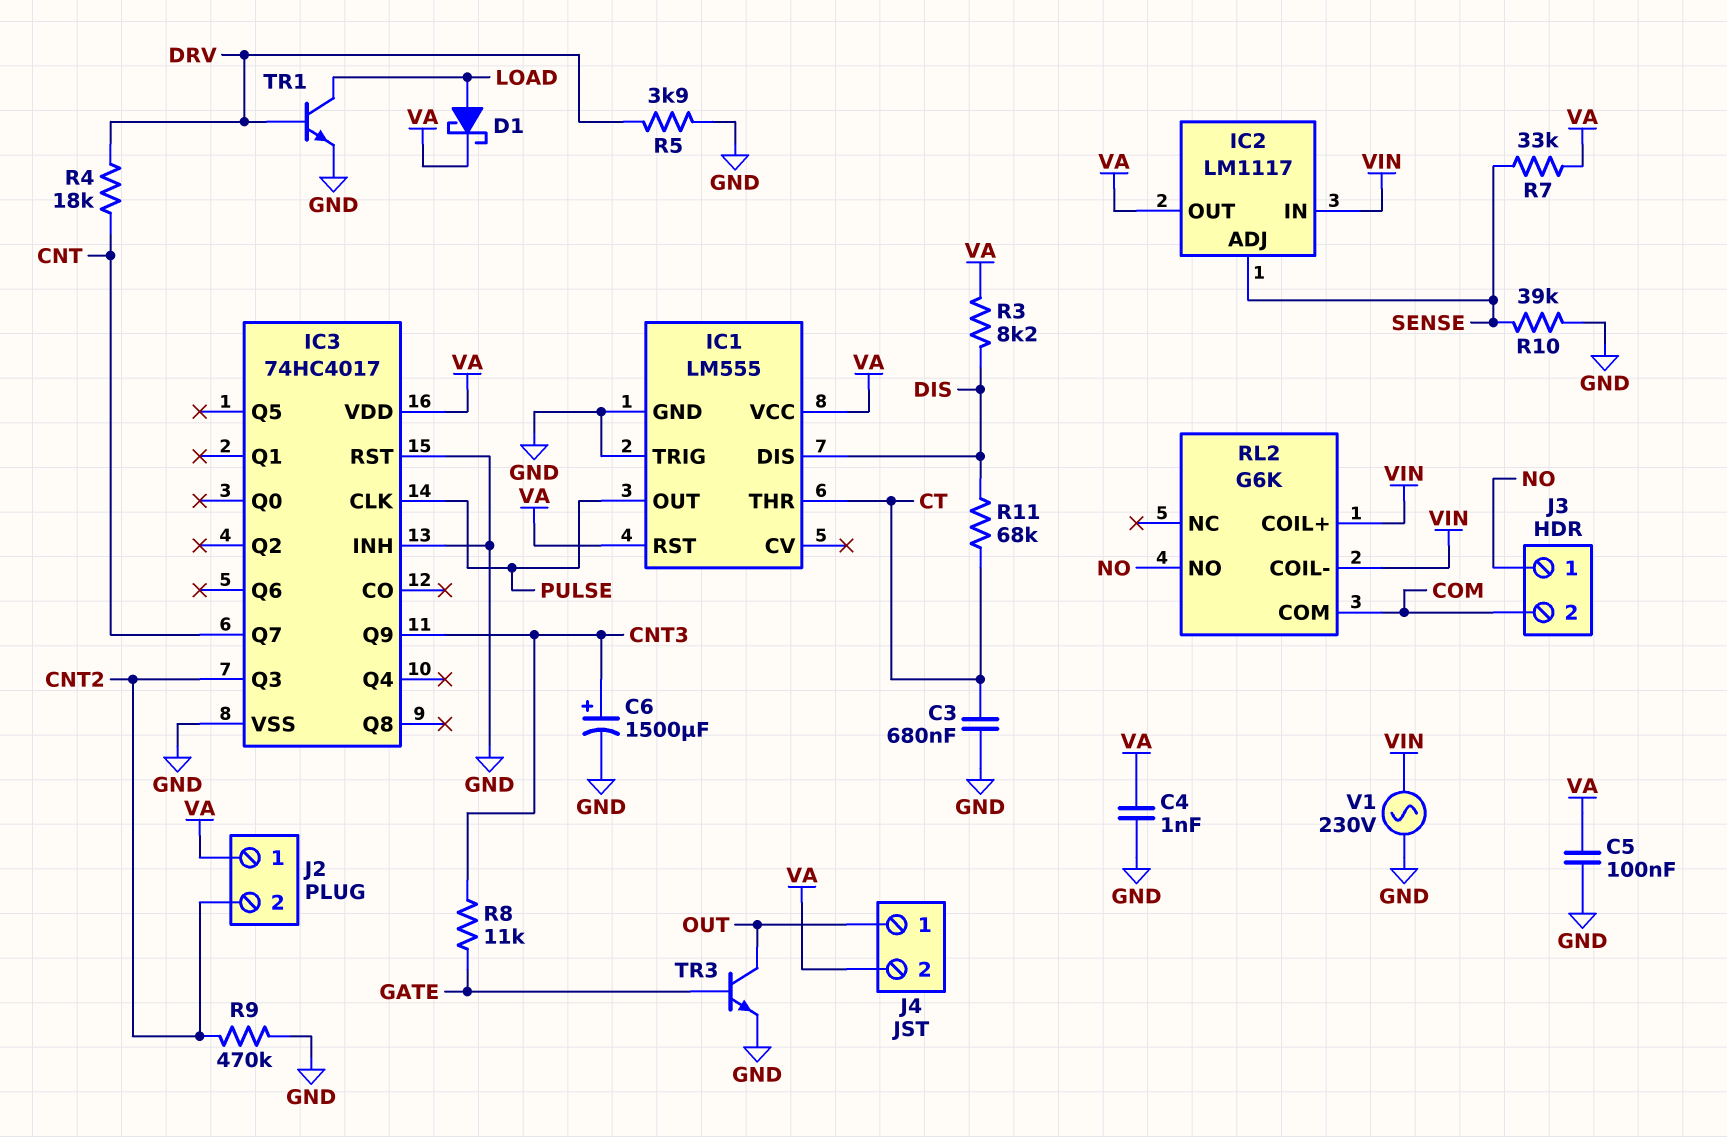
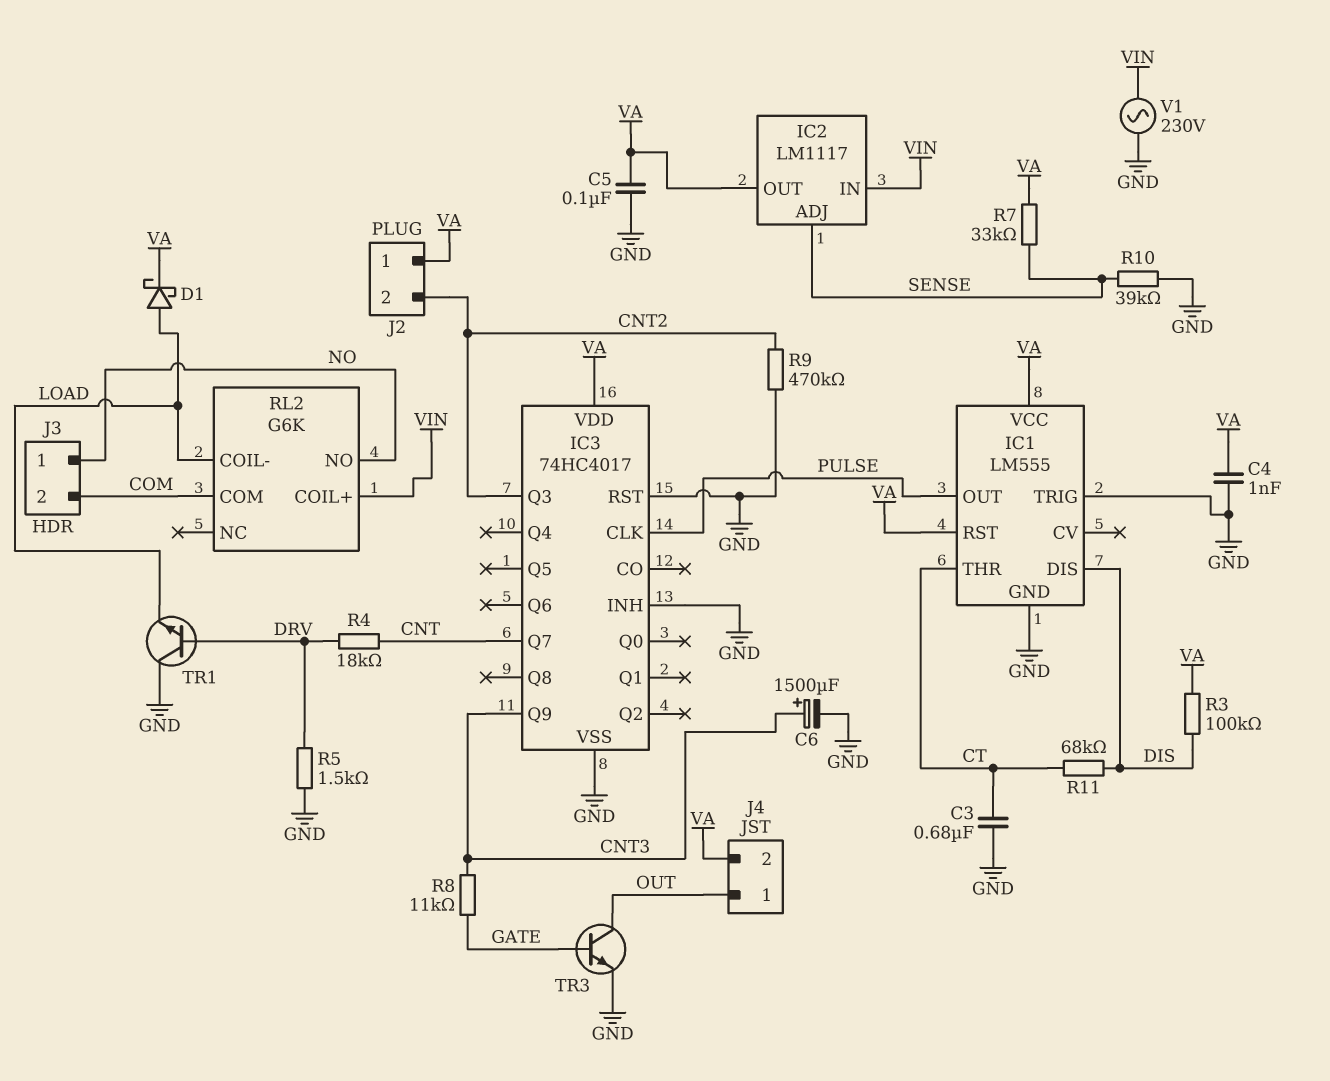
R3: 8.2k (DIS, VA) -> 100k (DIS, VA)
R5: 3.9k (DRV, GND) -> 1.5k (DRV, GND)
RL2 pin COIL-: VIN -> LOAD
TR1: NPN (B DRV, C LOAD, E GND) -> NPN (B DRV, C GND, E LOAD)

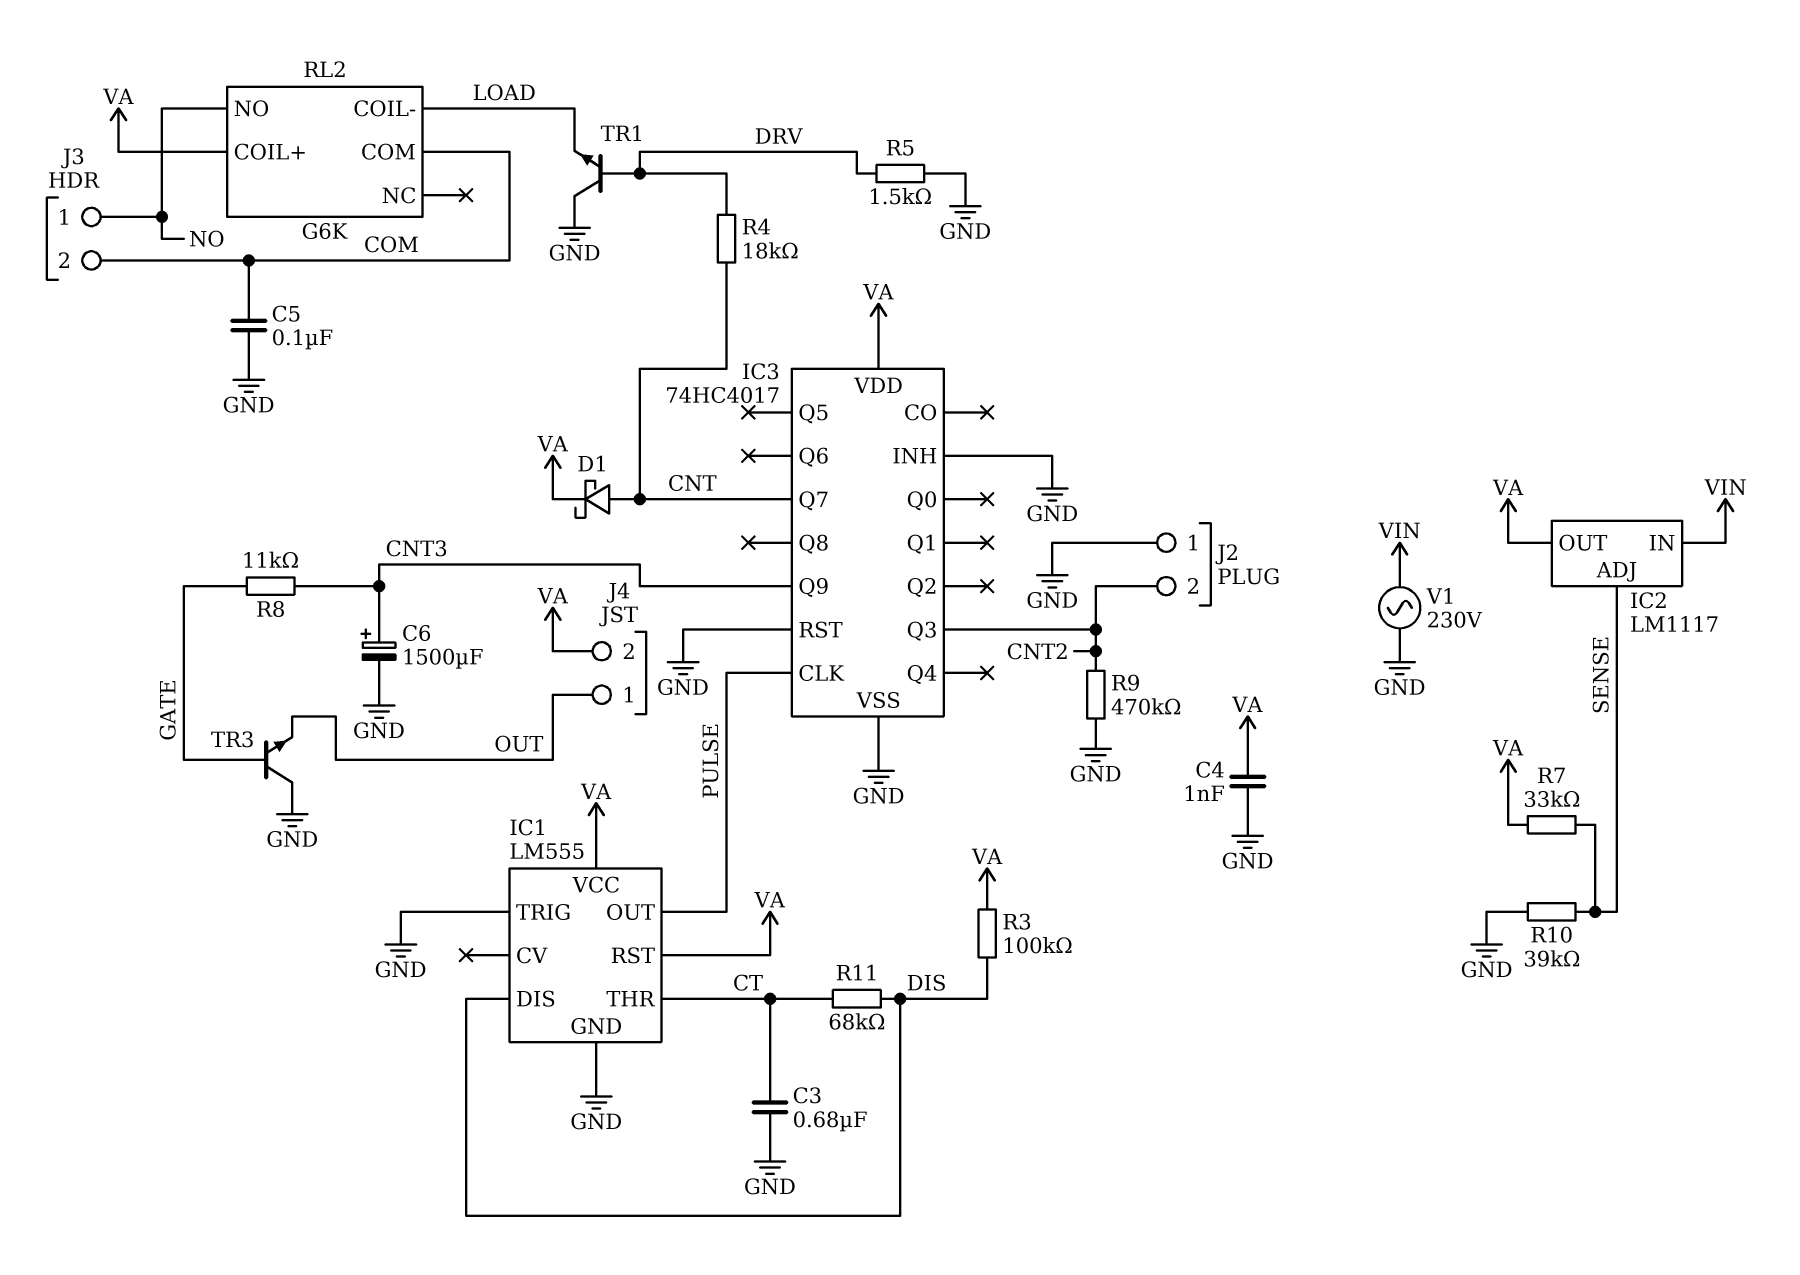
C5: 100nF (GND, VA) -> 100nF (COM, GND)
D1: schottky (A LOAD, K VA) -> schottky (A CNT, K VA)
J2 pin 1: VA -> GND
RL2 pin COIL+: VIN -> VA
TR3: NPN (B GATE, C OUT, E GND) -> NPN (B GATE, C GND, E OUT)

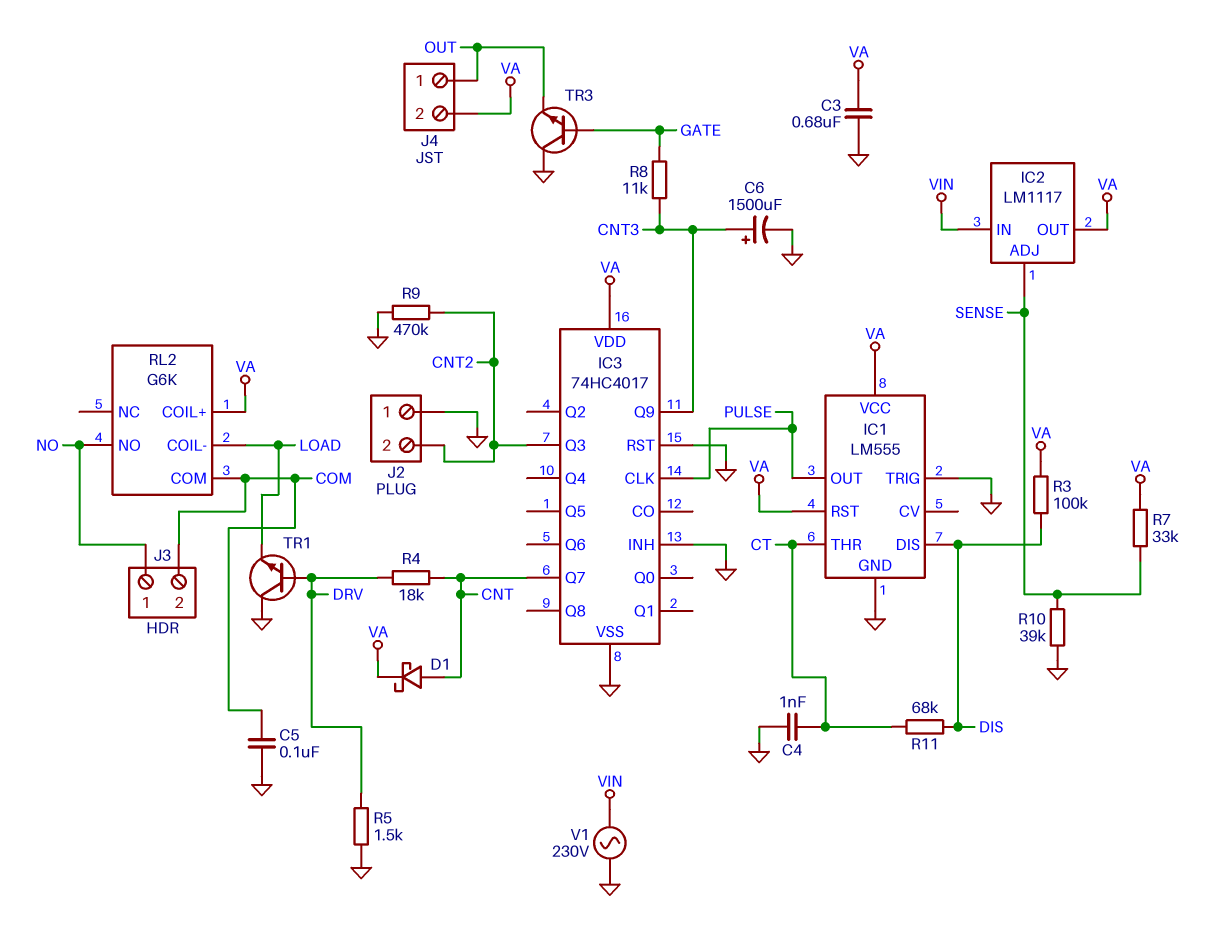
C3: 680nF (CT, GND) -> 680nF (GND, VA)
C4: 1nF (GND, VA) -> 1nF (CT, GND)

